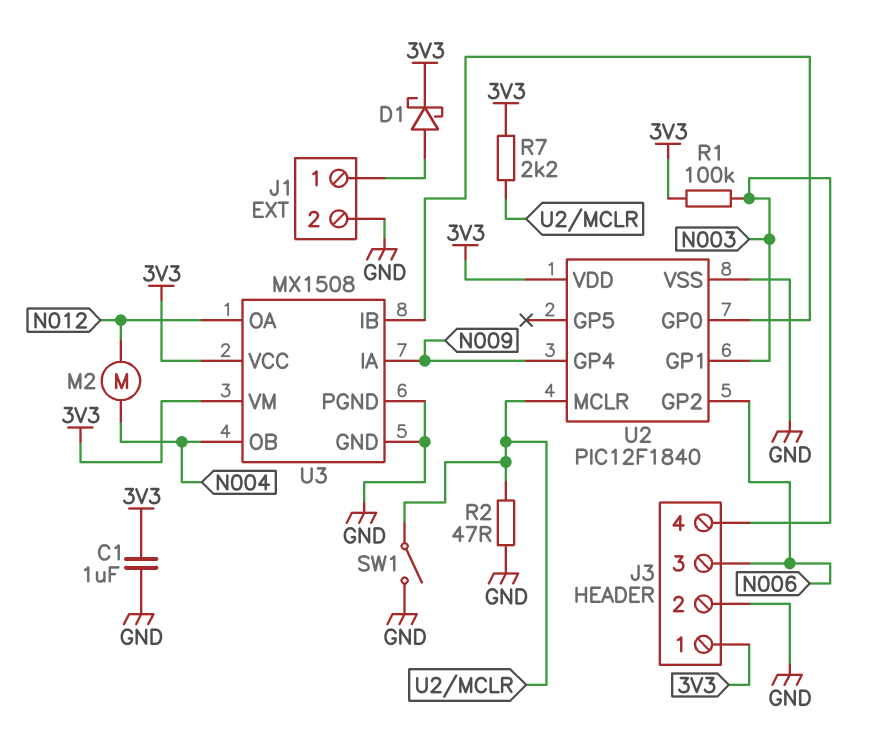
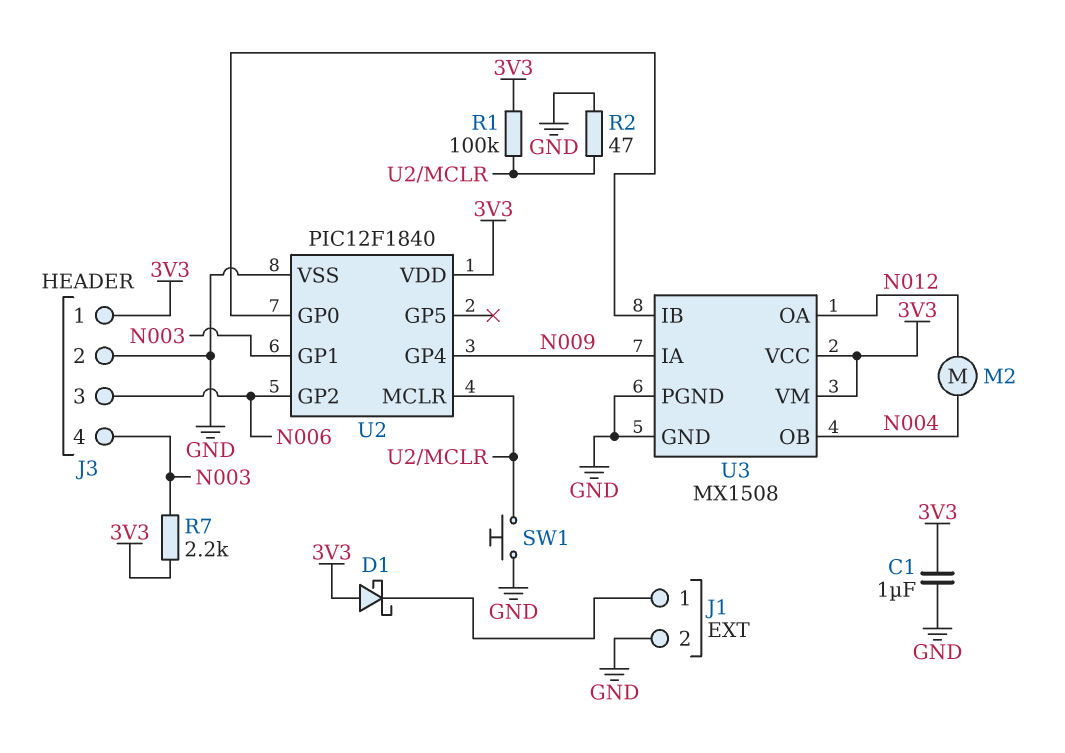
D1: schottky (A J1/1, K 3V3) -> schottky (A 3V3, K J1/1)
R1: 100k (3V3, N003) -> 100k (3V3, U2/MCLR)
R7: 2.2k (3V3, U2/MCLR) -> 2.2k (3V3, N003)
SW1: switch (GND, U2/MCLR) -> button (GND, U2/MCLR)

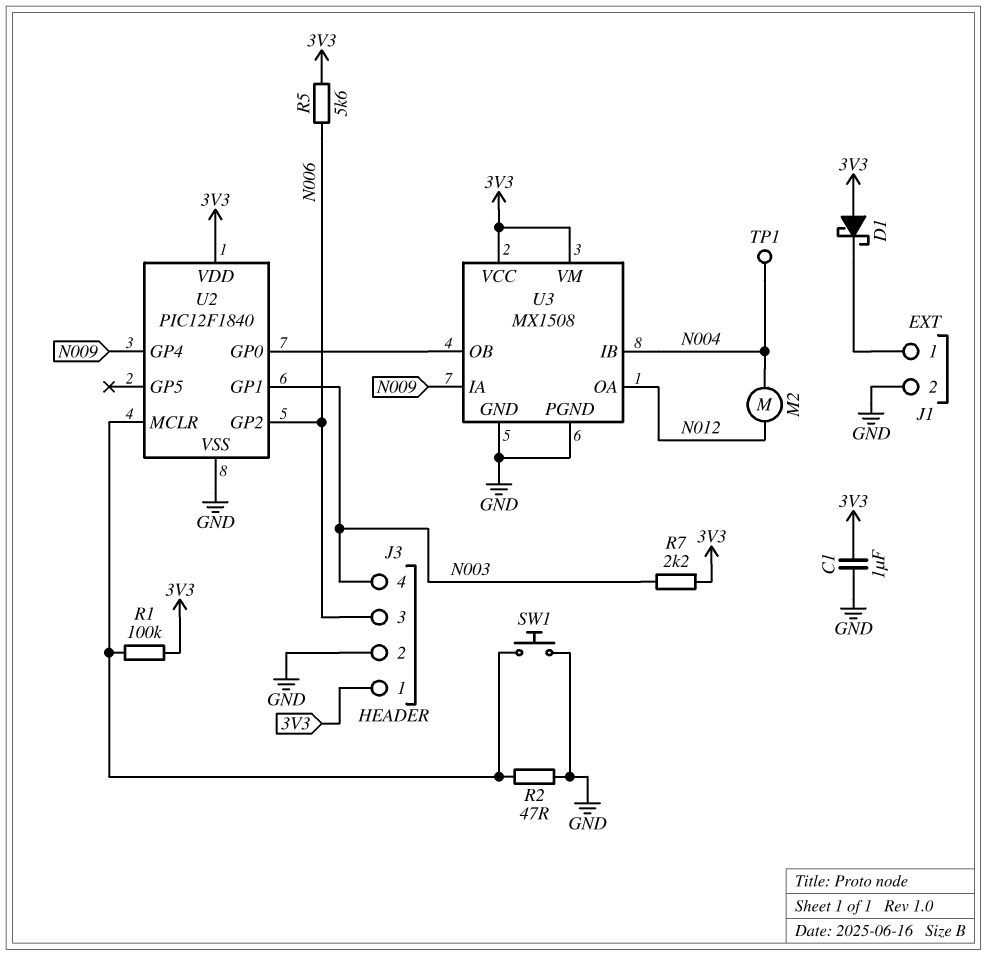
R5: none -> 5.6k (3V3, N006)
TP1: none -> test point (N004)
U3 pin IB: U2/GP0 -> N004
U3 pin OB: N004 -> U2/GP0

